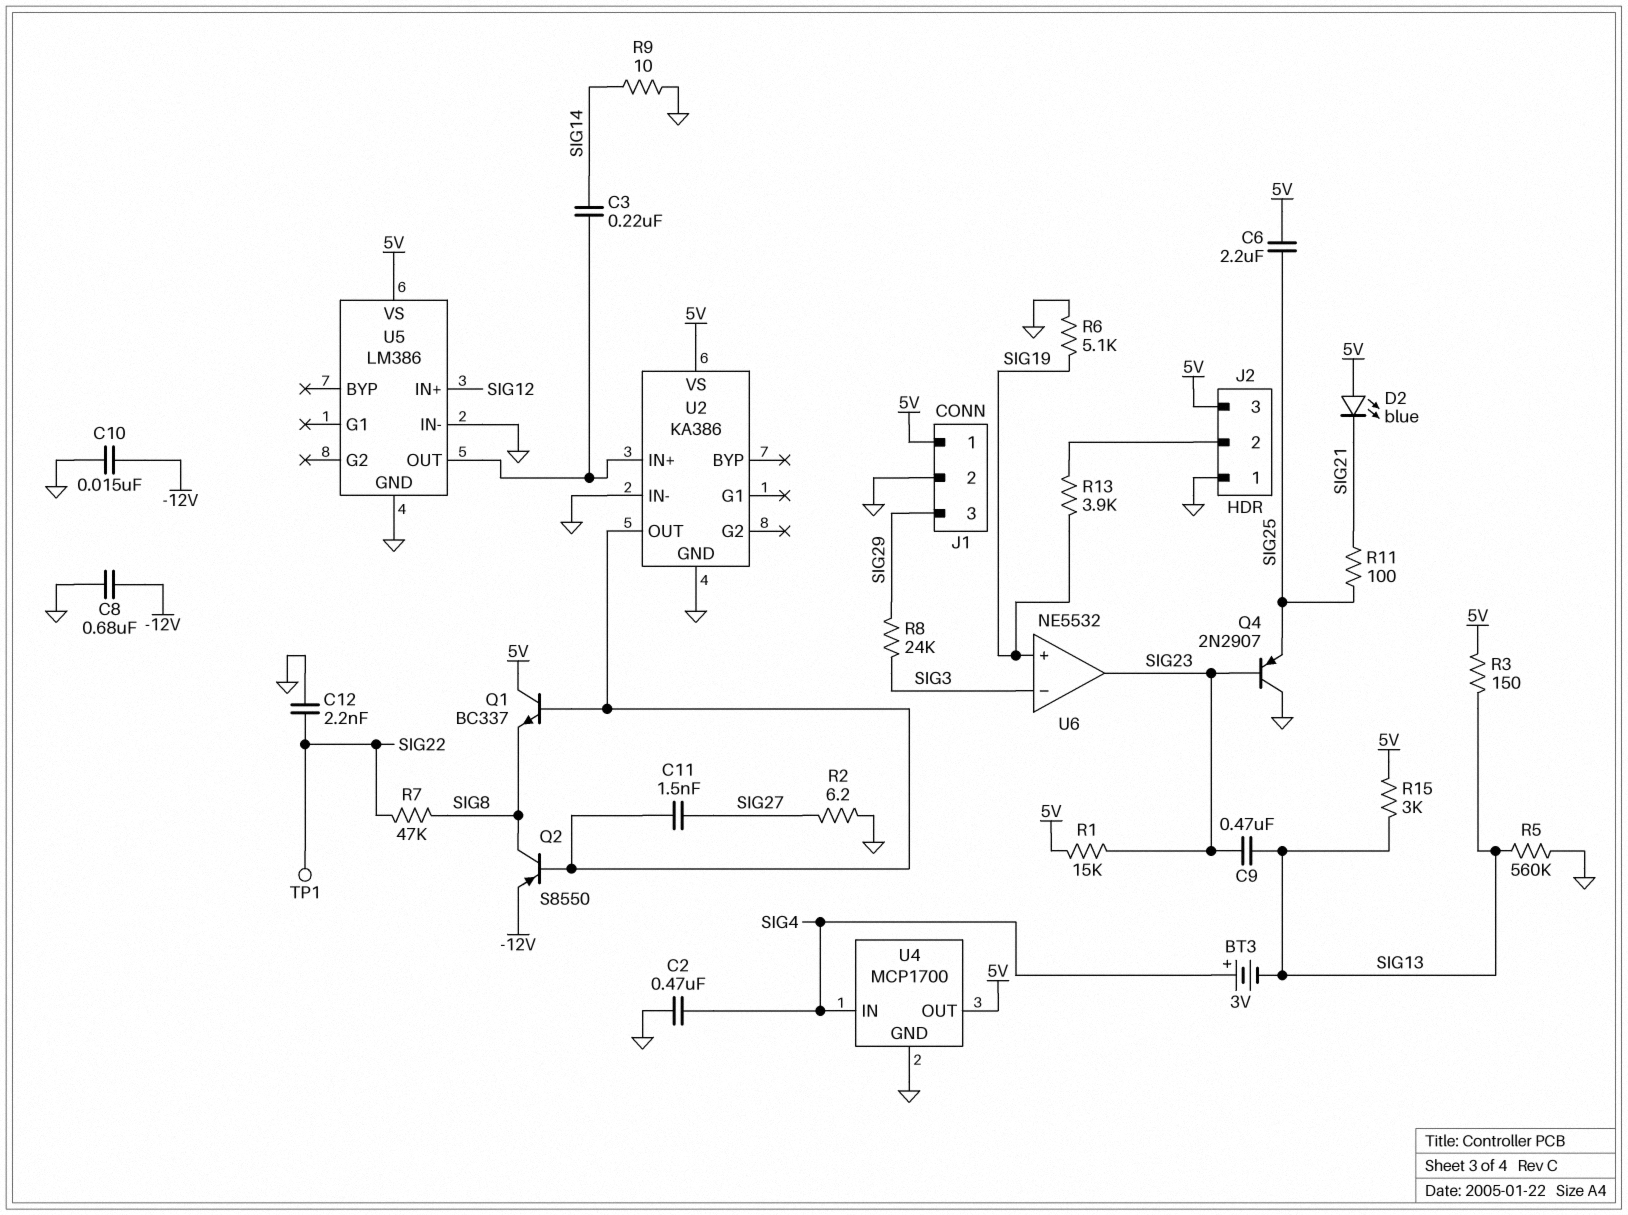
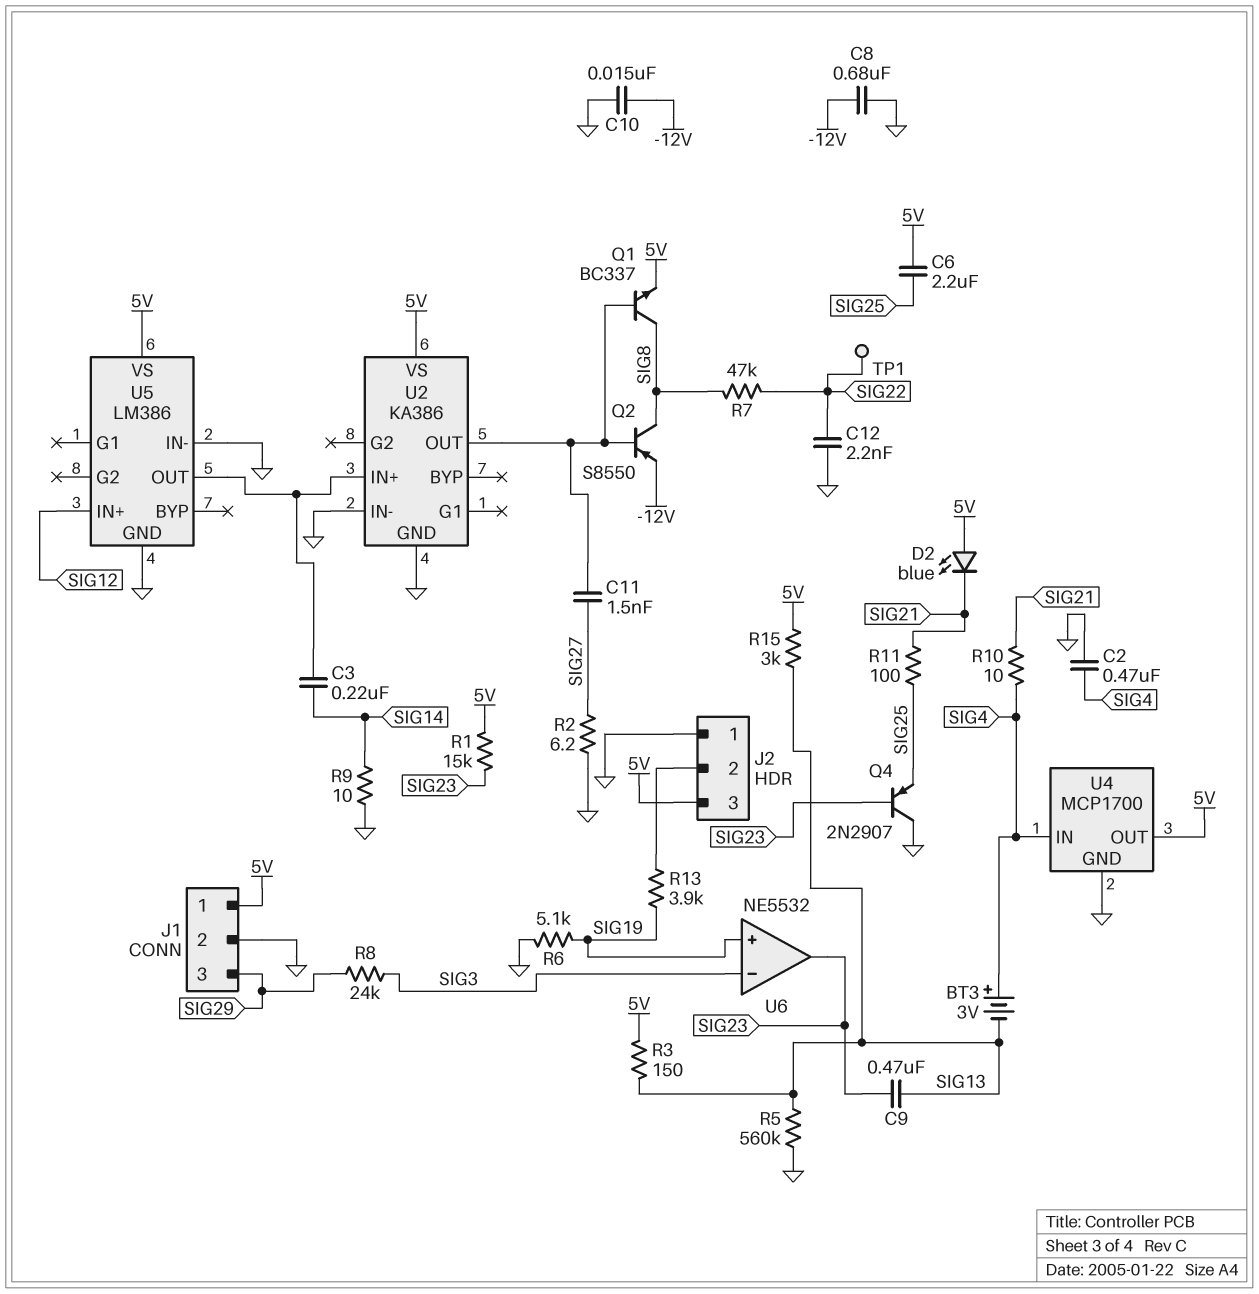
Q1: NPN BC337 (B U2/OUT, C 5V, E SIG8) -> NPN BC337 (B U2/OUT, C SIG8, E 5V)
R10: none -> 10 (SIG4, SIG21)

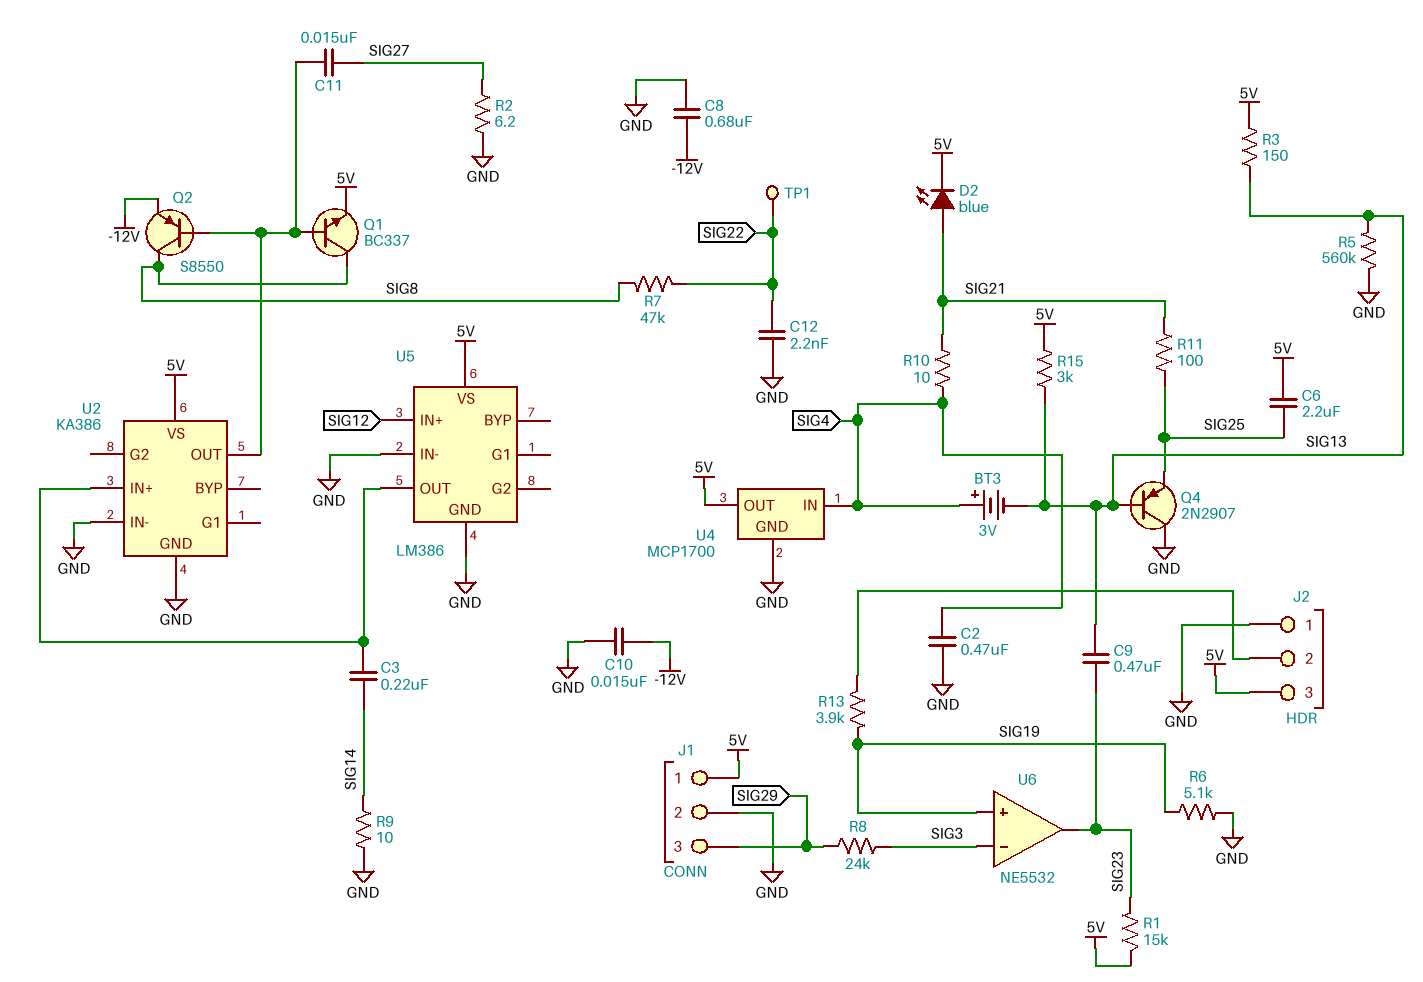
C11: 1.5nF (SIG27, U2/OUT) -> 15nF (SIG27, U2/OUT)
D2: LED blue (A 5V, K SIG21) -> LED blue (A SIG21, K 5V)
Q4: PNP 2N2907 (B SIG23, C GND, E SIG25) -> PNP 2N2907 (B SIG13, C GND, E SIG25)

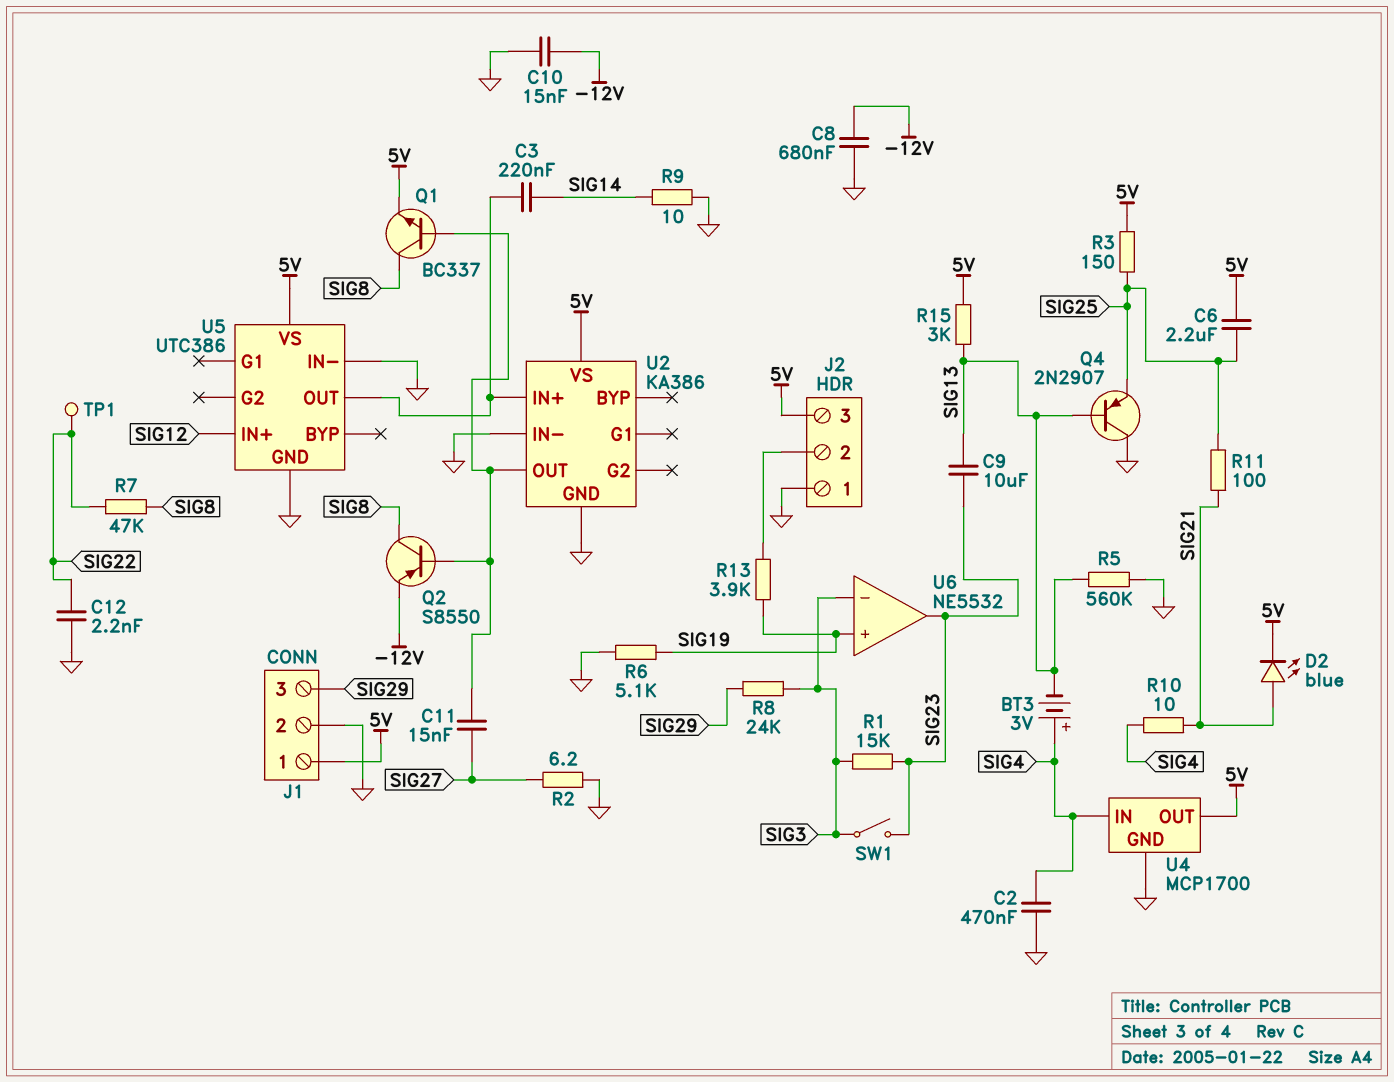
C9: 470nF (SIG13, SIG23) -> 10uF (SIG13, SIG23)
R1: 15k (5V, SIG23) -> 15k (SIG3, SIG23)
R3: 150 (5V, SIG13) -> 150 (5V, SIG25)
SW1: none -> switch (SIG3, SIG23)
U5: LM386 -> UTC386

